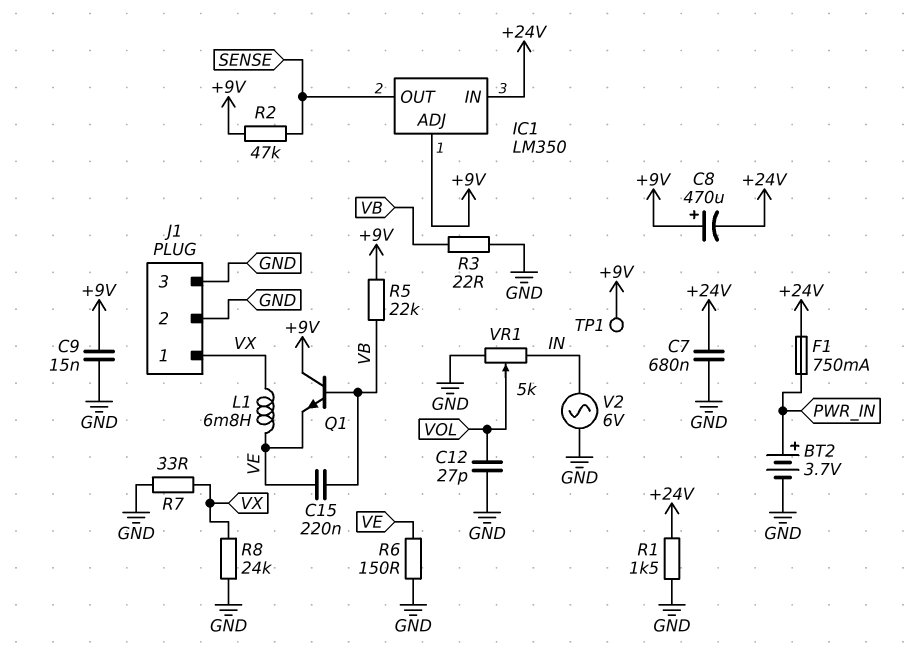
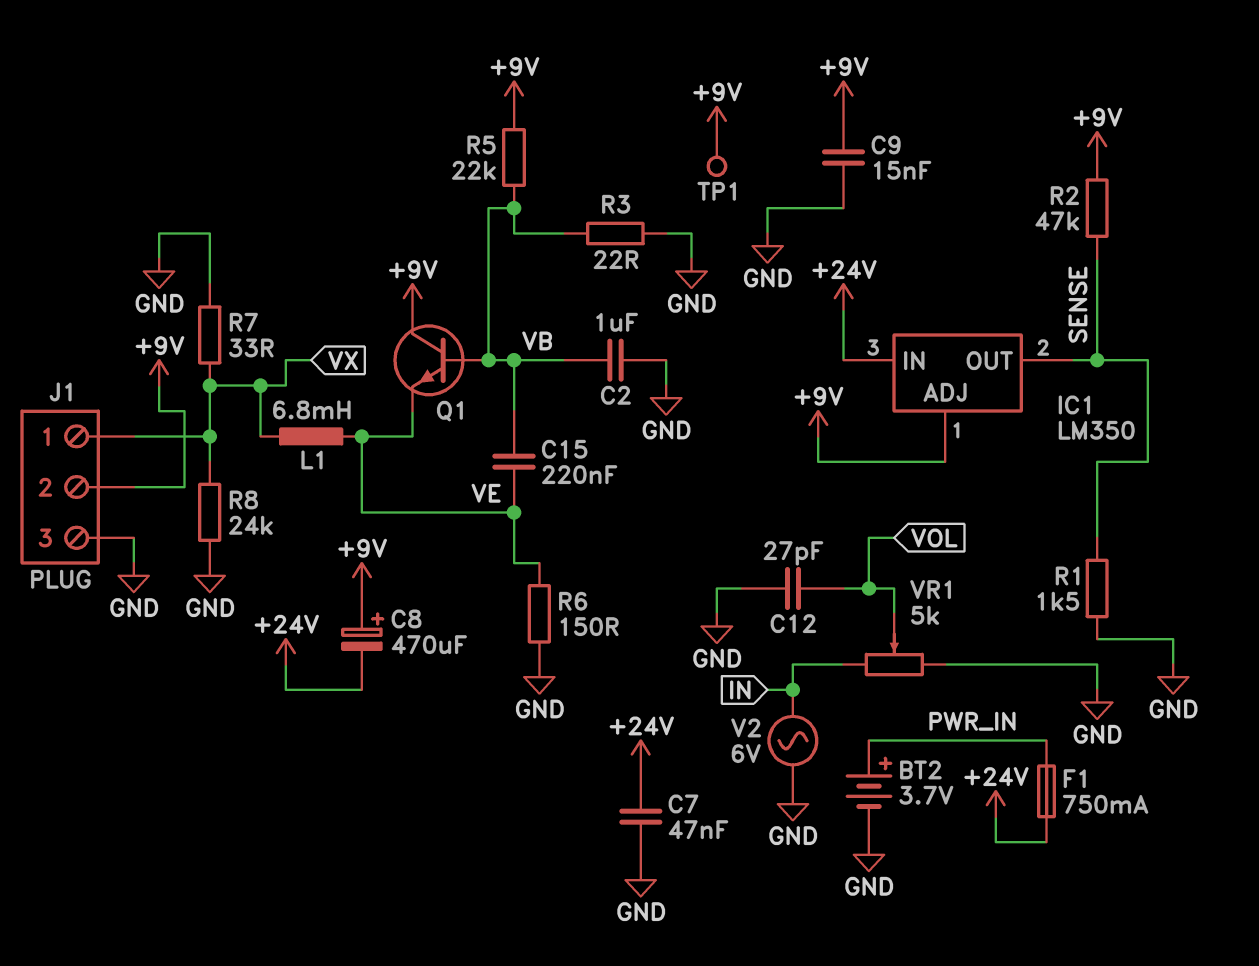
C2: none -> 1uF (GND, VB)
C7: 680nF (+24V, GND) -> 47nF (+24V, GND)
J1 pin 2: GND -> +9V
R1: 1.5k (+24V, GND) -> 1.5k (GND, SENSE)

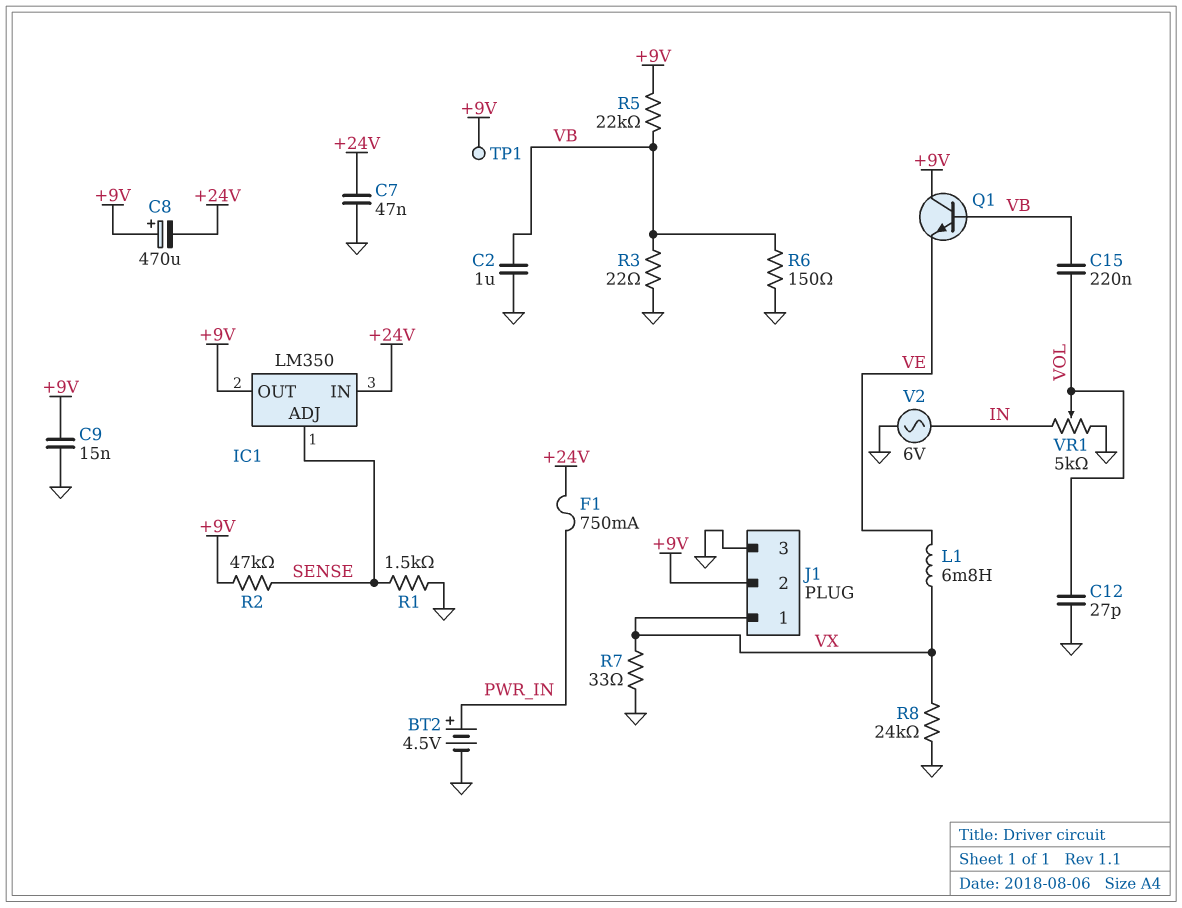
BT2: 3.7V (plus PWR_IN, minus GND) -> 4.5V (plus PWR_IN, minus GND)
C15: 220nF (VB, VE) -> 220nF (VB, VOL)
IC1 pin ADJ: +9V -> SENSE
IC1 pin OUT: SENSE -> +9V
R6: 150 (GND, VE) -> 150 (GND, VB)

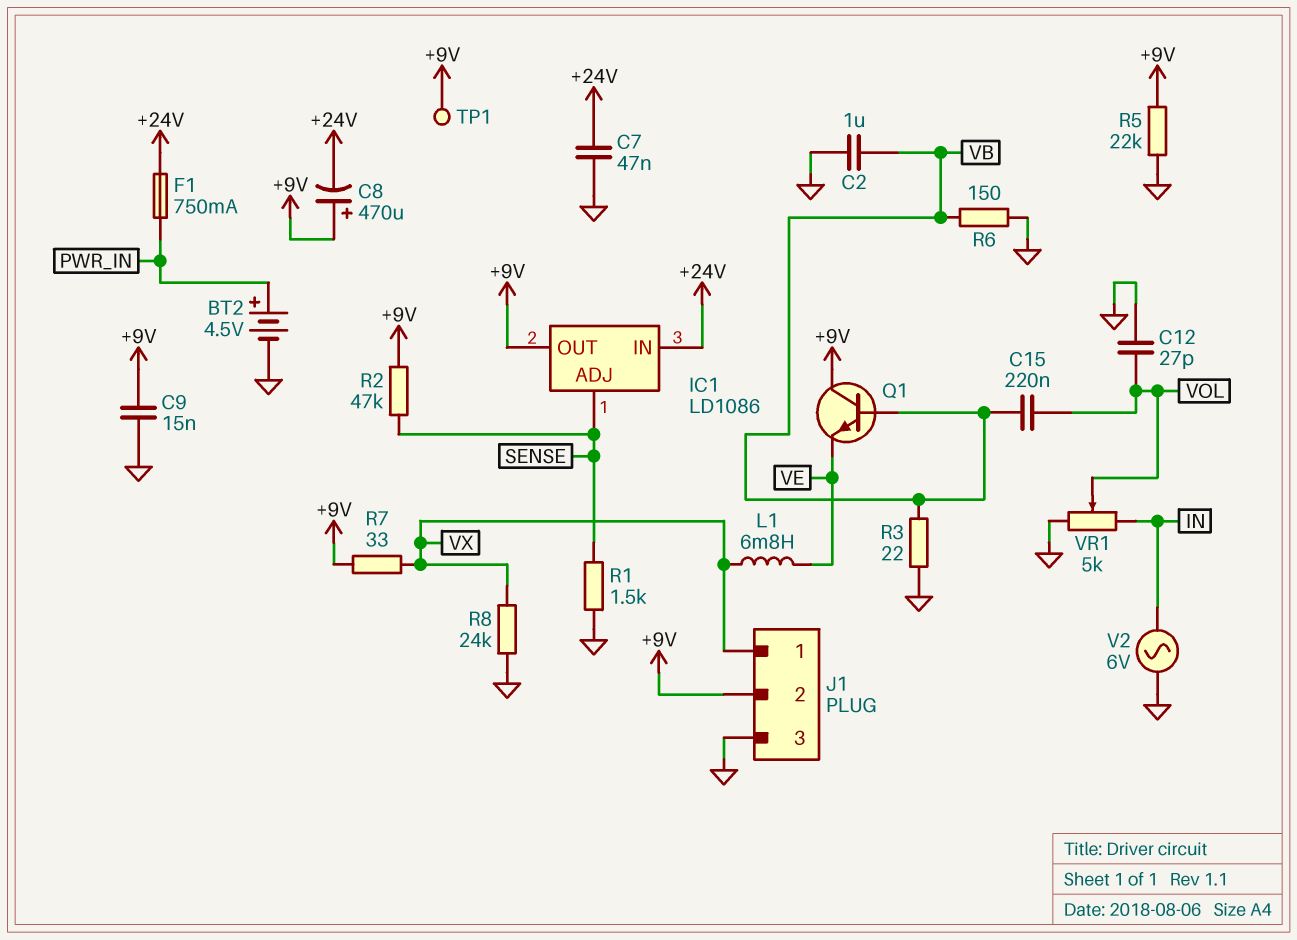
IC1: LM350 -> LD1086
R5: 22k (+9V, VB) -> 22k (+9V, GND)
R7: 33 (GND, VX) -> 33 (+9V, VX)

